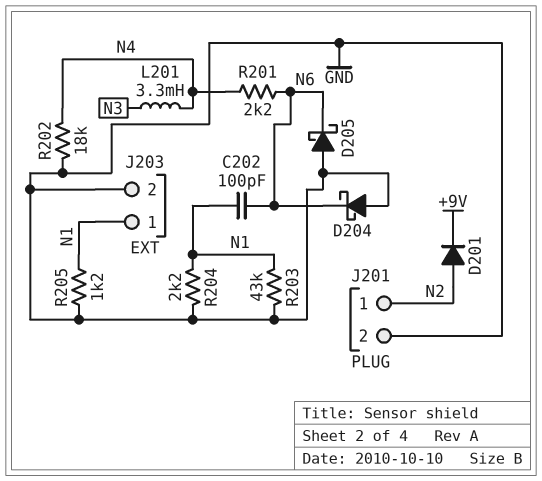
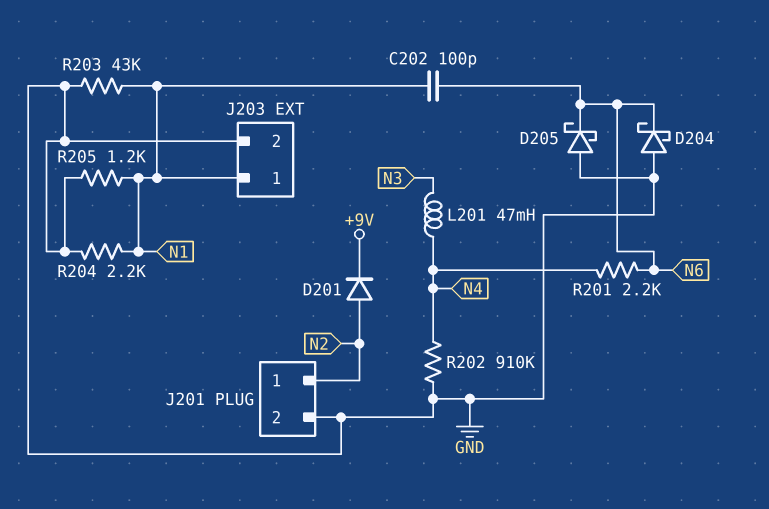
L201: 3.3mH (N3, N4) -> 47mH (N3, N4)
R202: 18k (GND, N4) -> 910k (GND, N4)

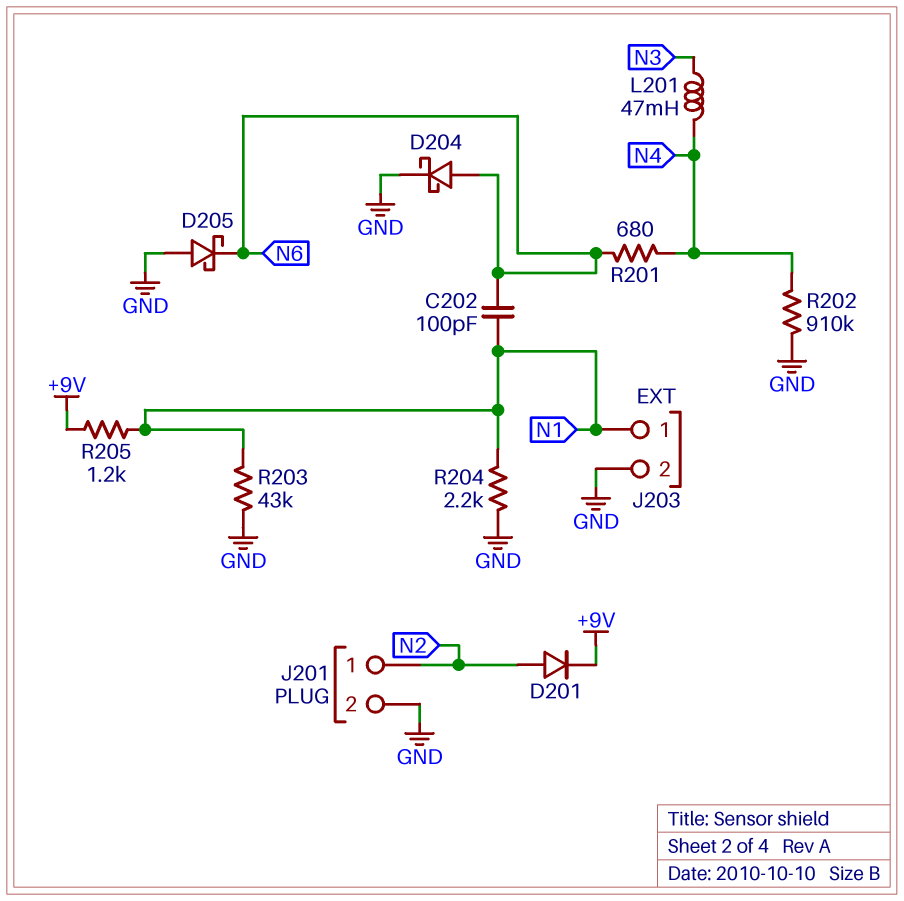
D204: schottky (A GND, K N6) -> schottky (A N6, K GND)
R201: 2.2k (N4, N6) -> 680 (N4, N6)
R205: 1.2k (GND, N1) -> 1.2k (+9V, N1)

